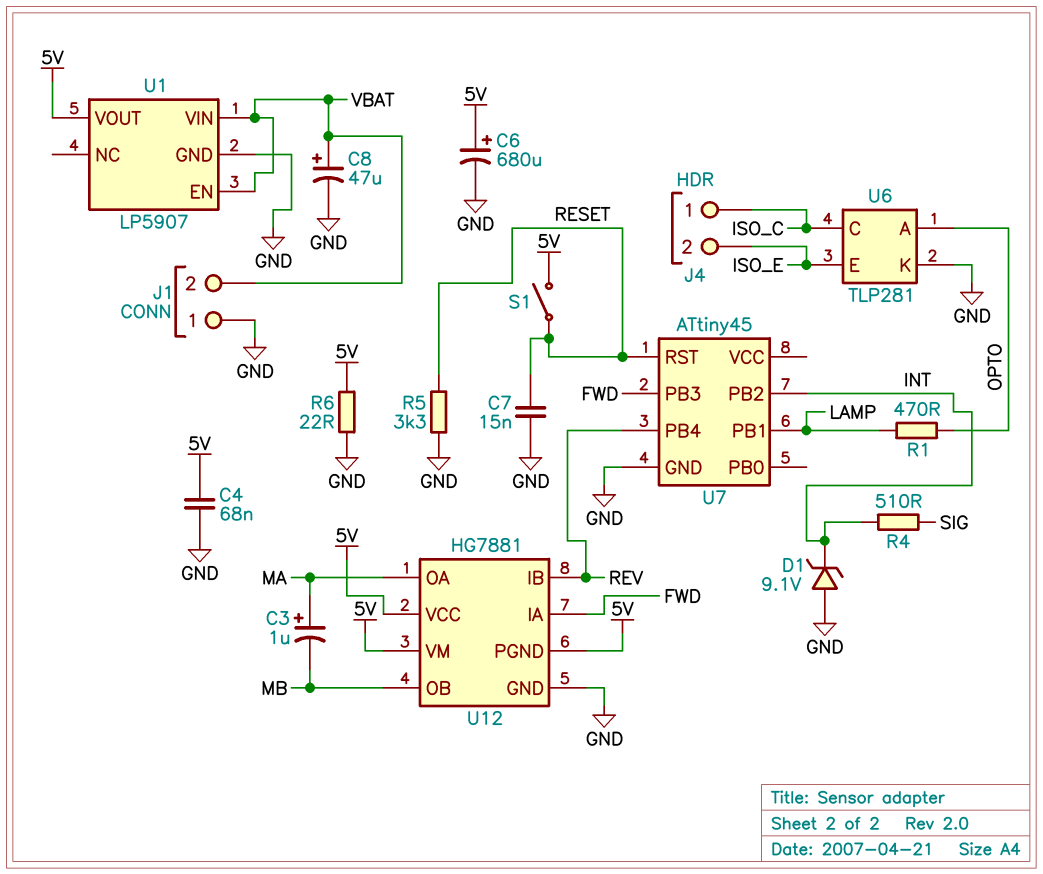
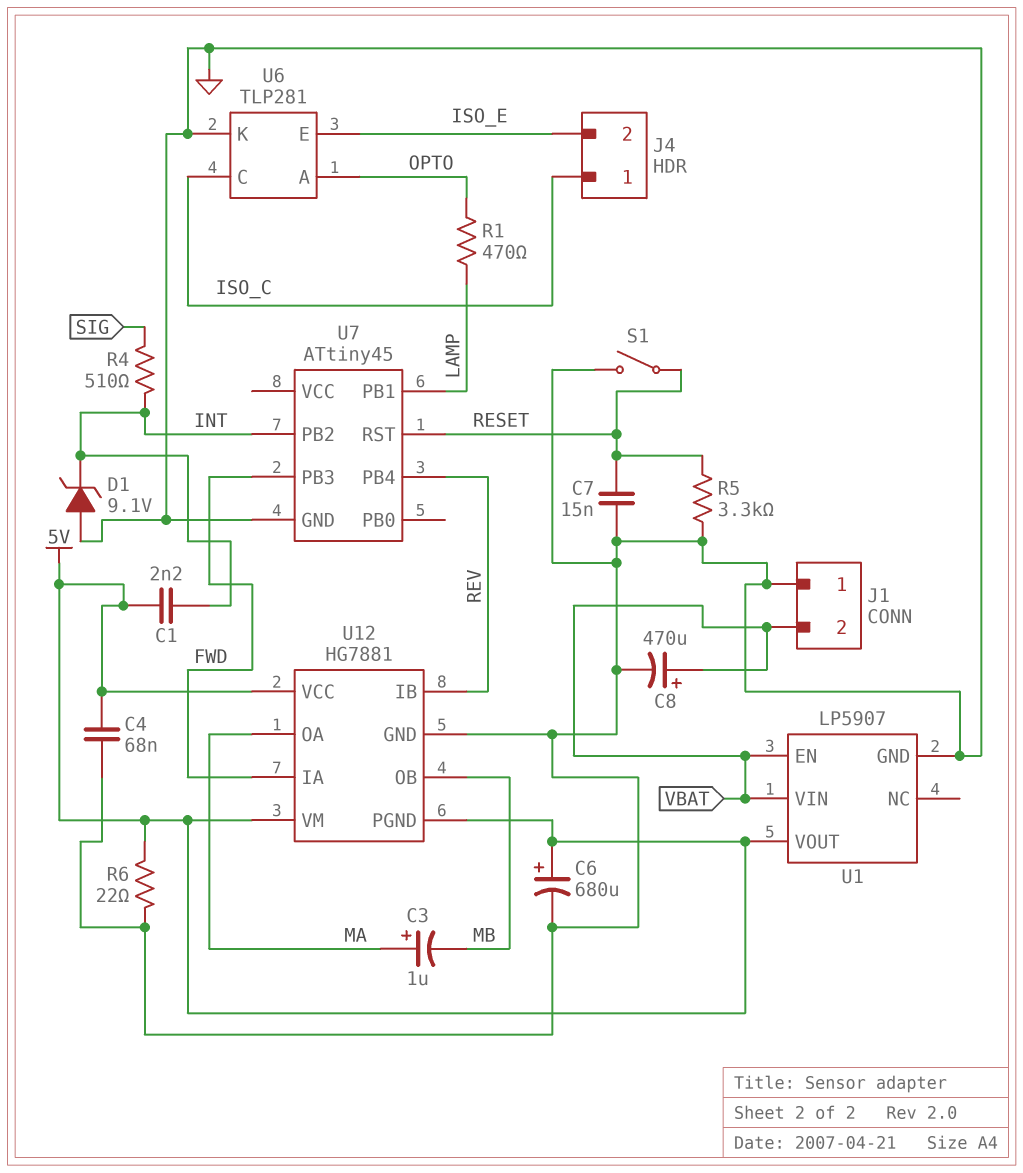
C1: none -> 2.2nF (5V, INT)
C8: 47uF (plus VBAT, minus GND) -> 470uF (plus VBAT, minus GND)
S1: switch (5V, RESET) -> switch (GND, RESET)

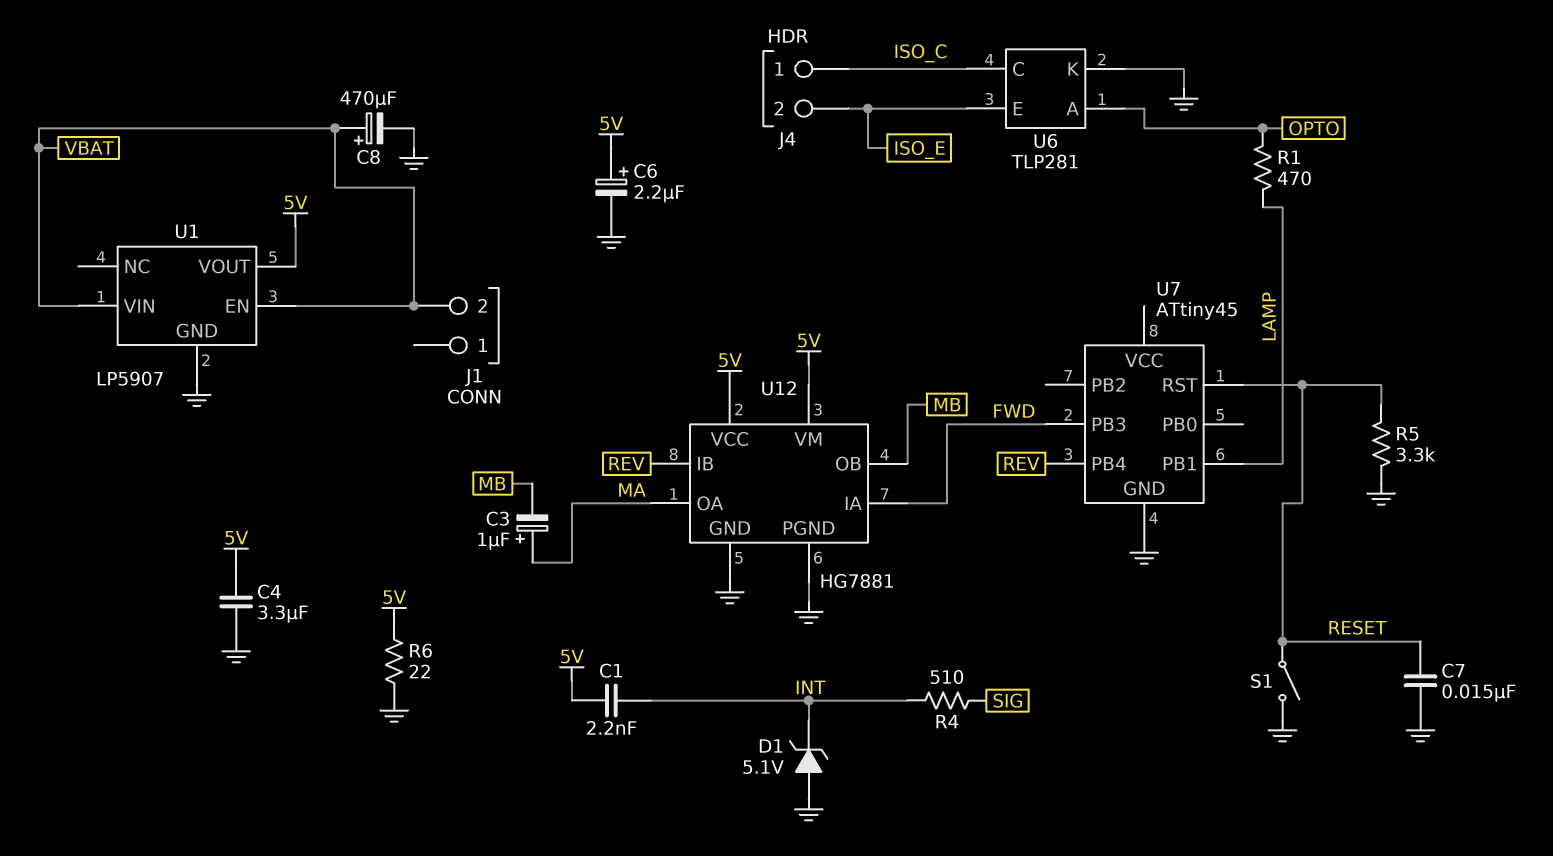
C4: 68nF (5V, GND) -> 3.3uF (5V, GND)
C6: 680uF (plus 5V, minus GND) -> 2.2uF (plus 5V, minus GND)
D1: zener 9.1V (A GND, K INT) -> zener 5.1V (A GND, K INT)
J1 pin 1: GND -> none
U7 pin PB2: INT -> none
U12 pin PGND: 5V -> GND

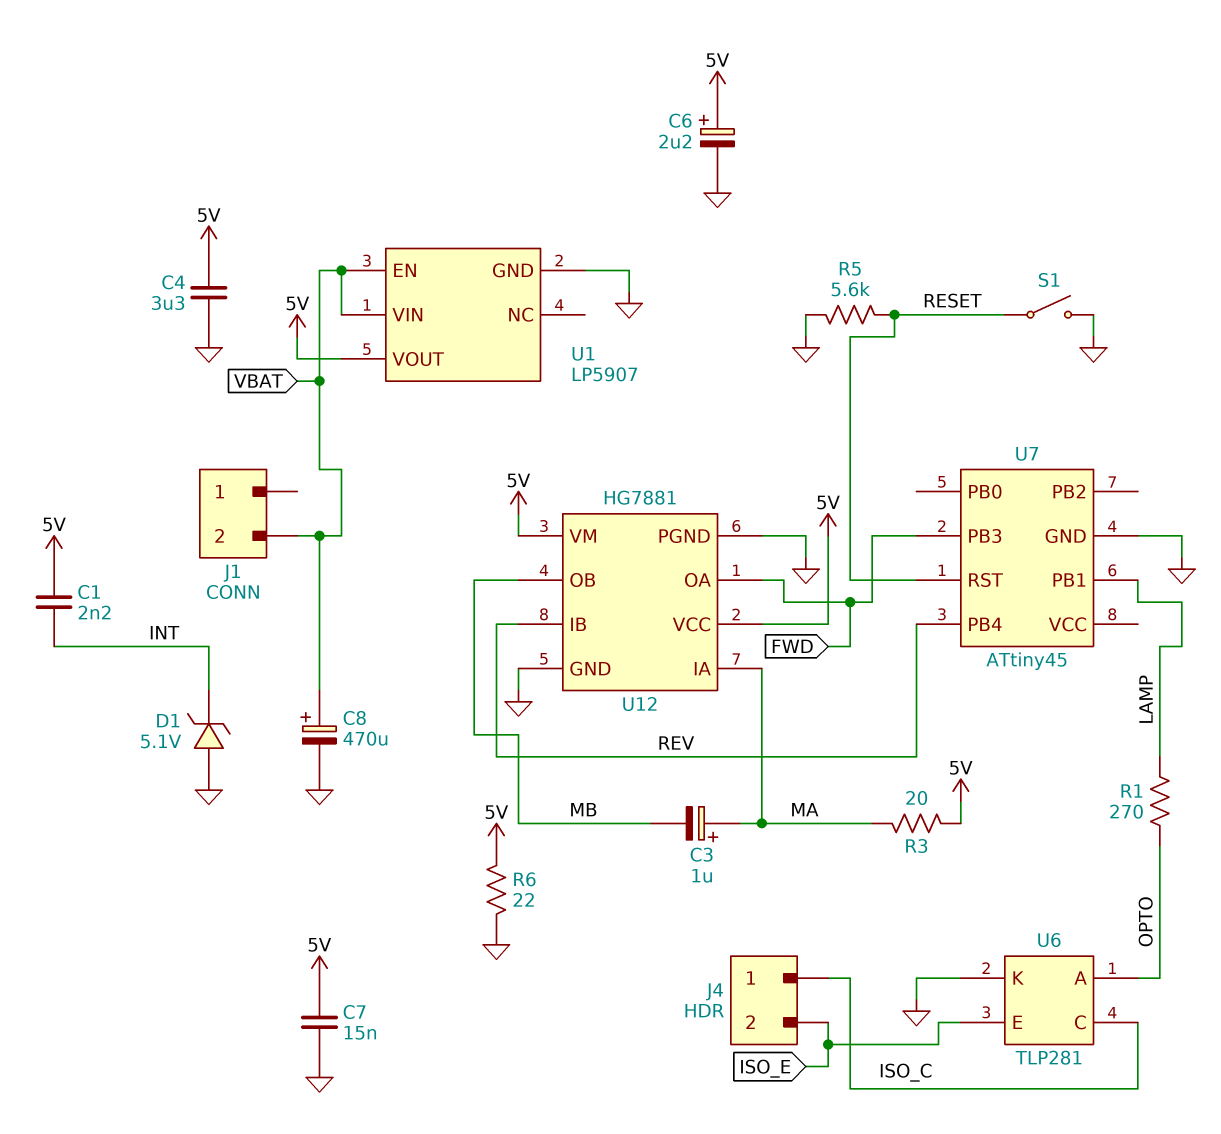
C7: 15nF (GND, RESET) -> 15nF (5V, GND)
R1: 470 (LAMP, OPTO) -> 270 (LAMP, OPTO)
R3: none -> 20 (5V, MA)
R4: 510 (INT, SIG) -> none
R5: 3.3k (GND, RESET) -> 5.6k (GND, RESET)
U12 pin IA: FWD -> MA
U12 pin OA: MA -> FWD

